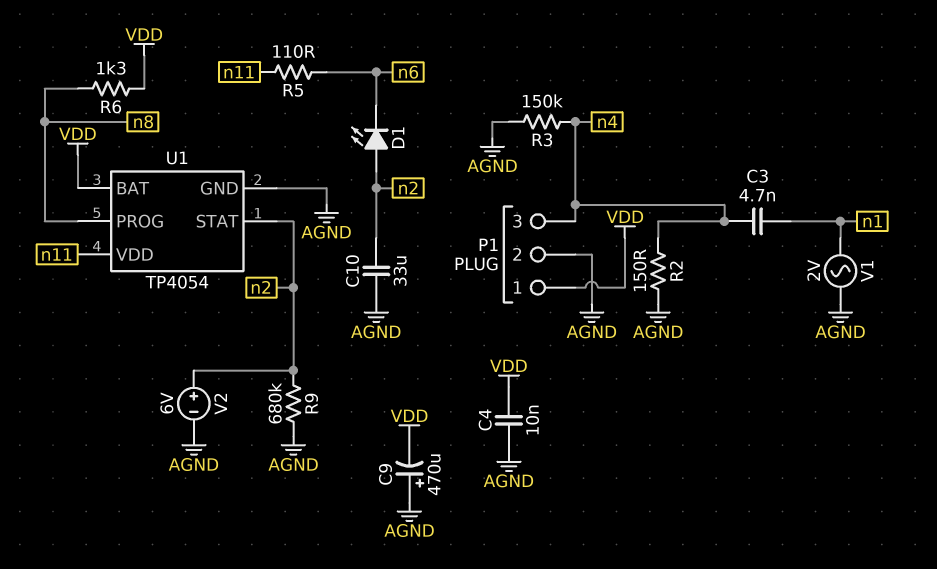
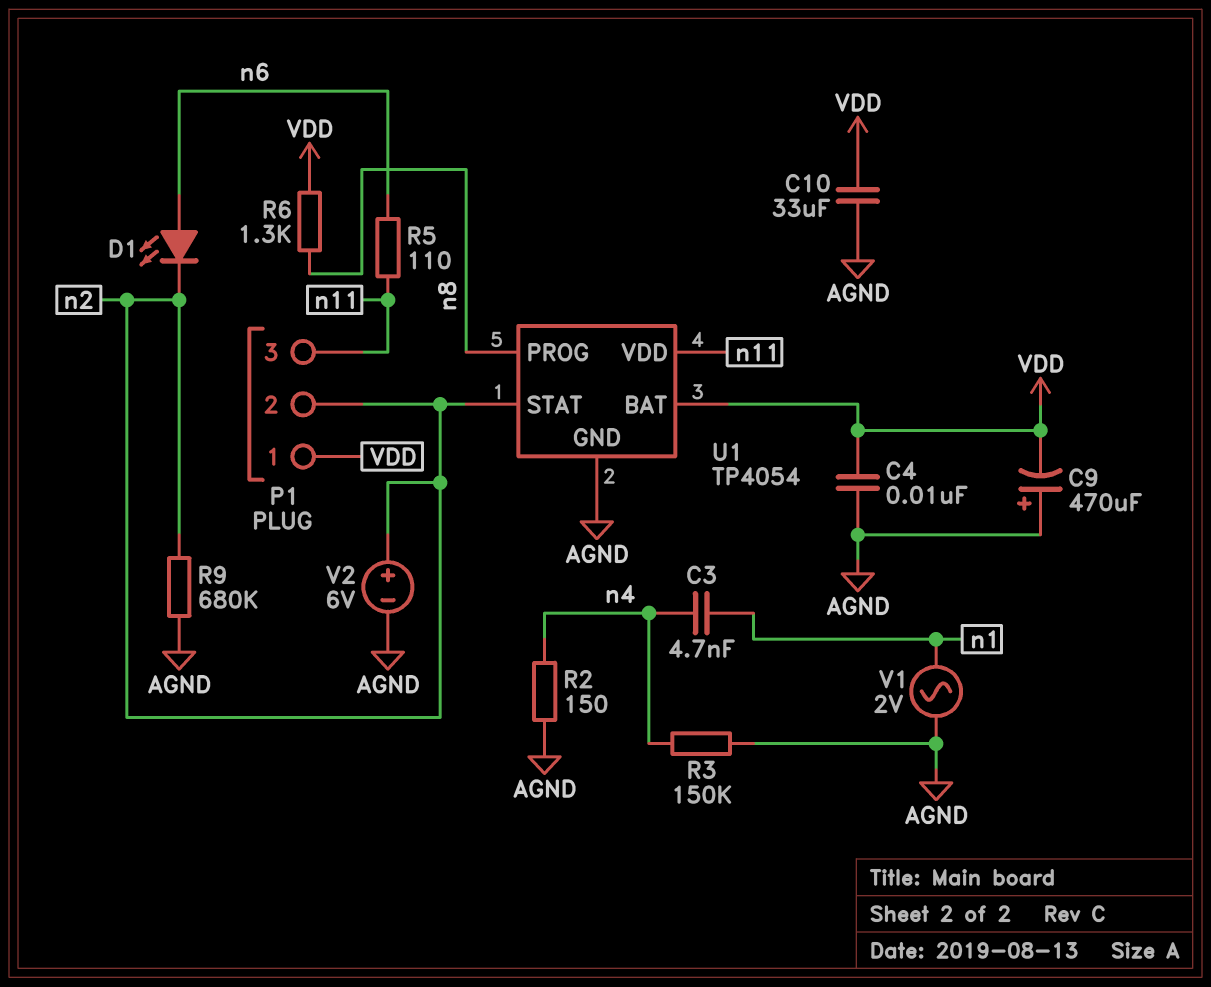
C10: 33uF (AGND, n2) -> 33uF (AGND, VDD)
D1: LED (A n2, K n6) -> LED (A n6, K n2)
P1 pin 2: AGND -> n2
P1 pin 3: n4 -> n11

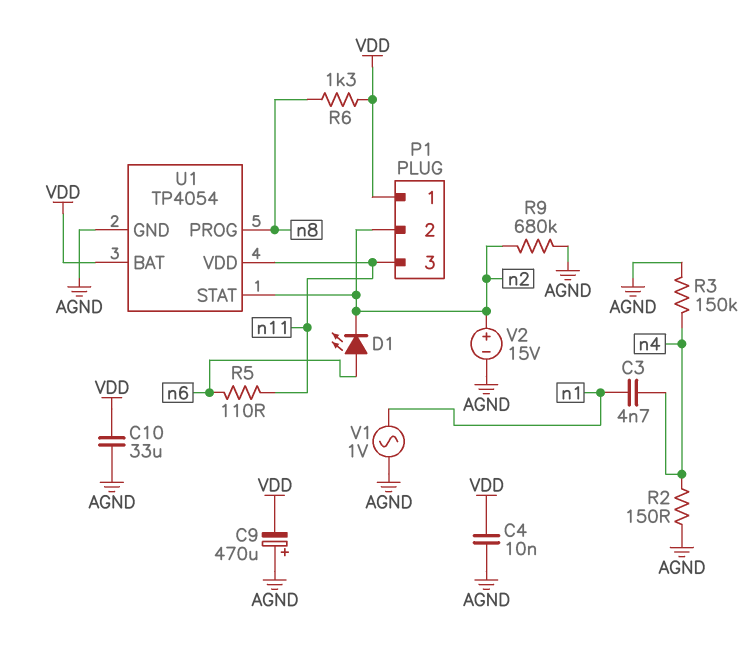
V1: AC 2V (AGND, n1) -> AC 1V (AGND, n1)
V2: 6V (plus n2, minus AGND) -> 15V (plus n2, minus AGND)

